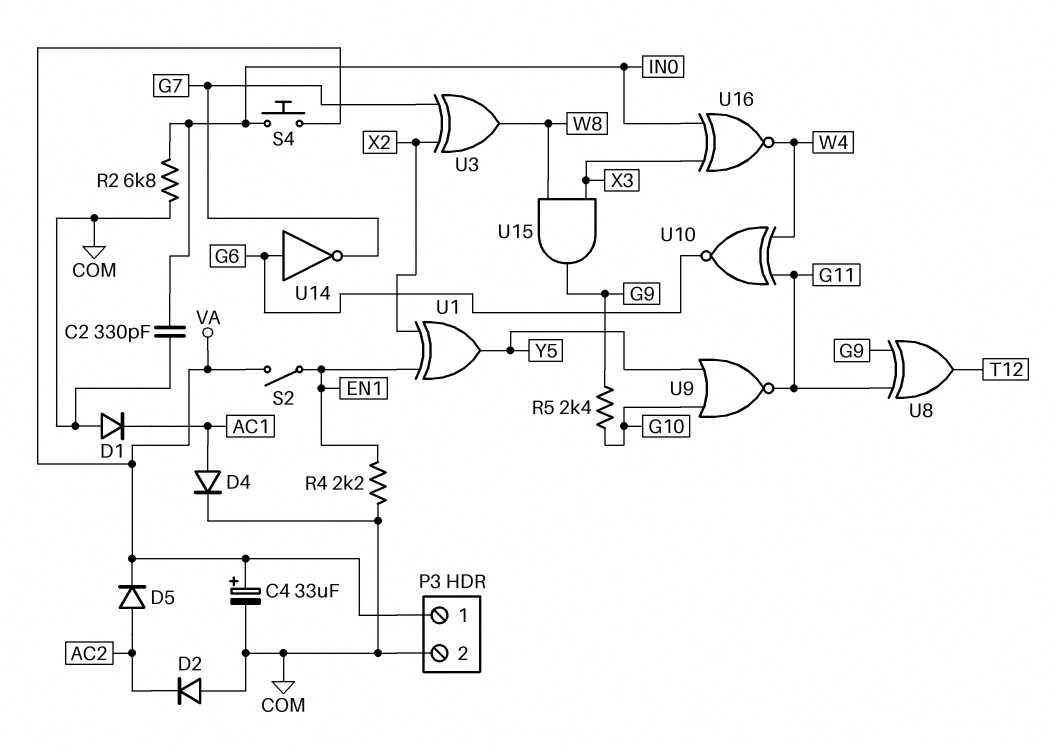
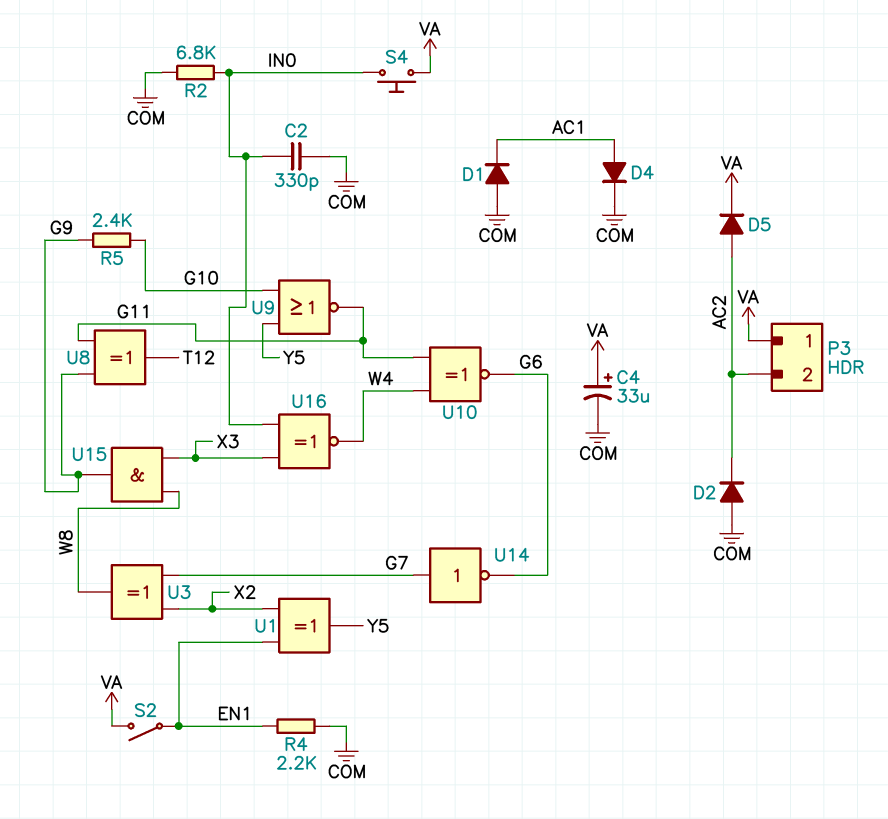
P3 pin 2: COM -> AC2
U14: NOT (in G6, out G7) -> NOT (in G7, out G6)

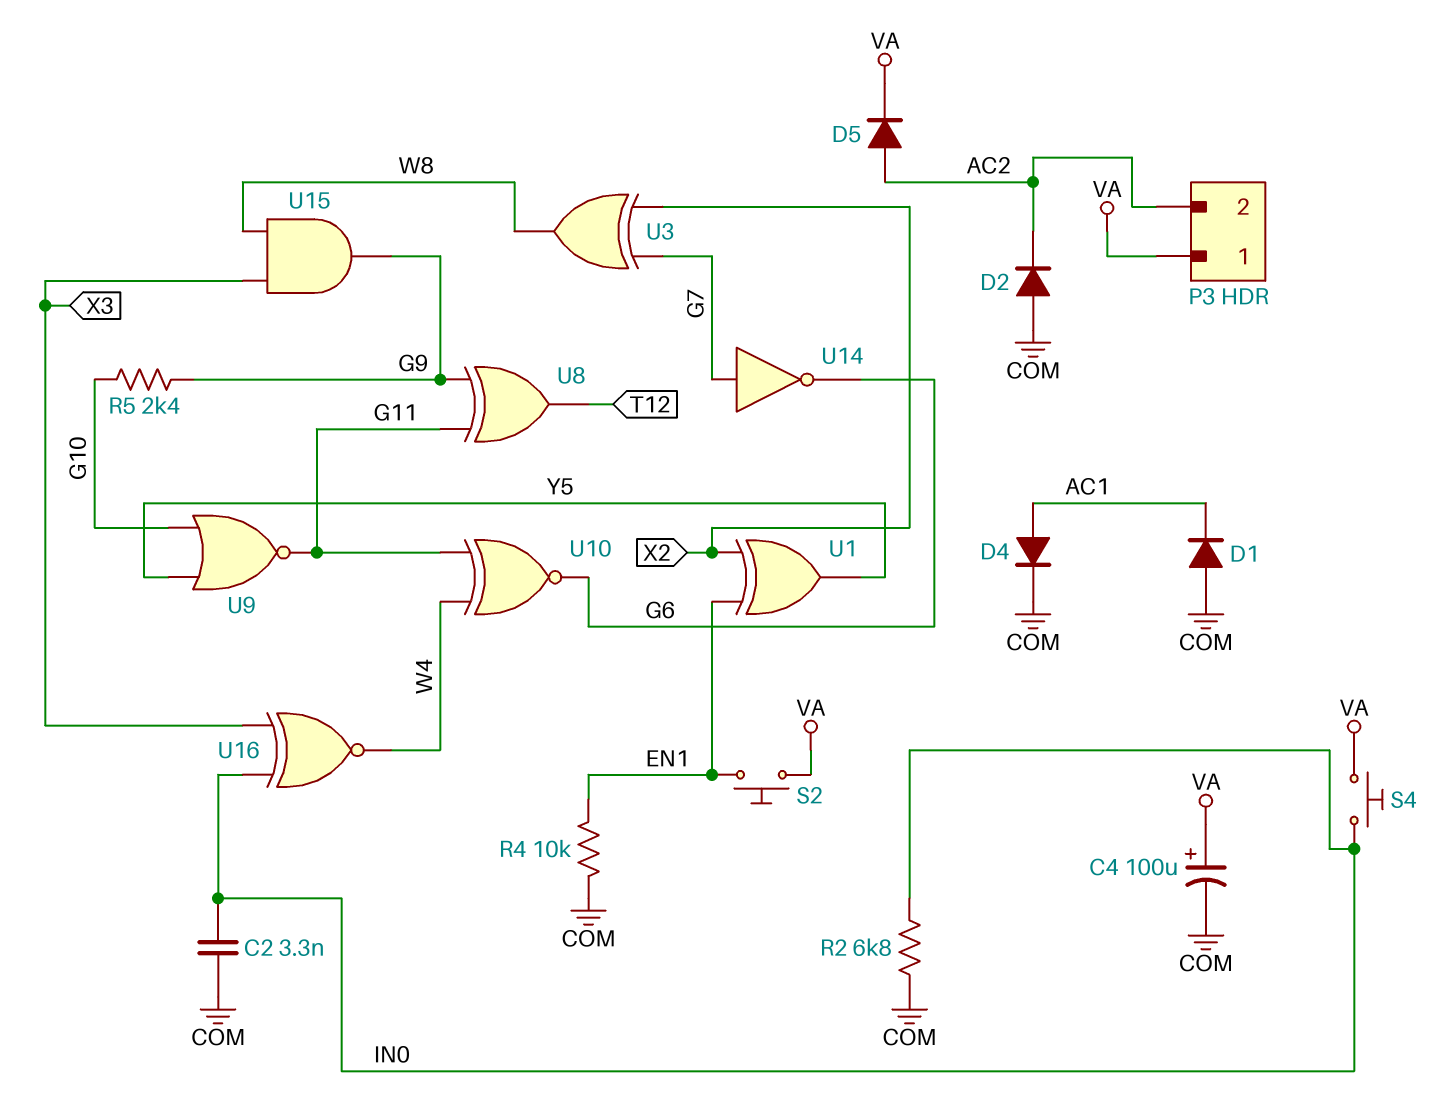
C2: 330pF (COM, IN0) -> 3.3nF (COM, IN0)
C4: 33uF (plus VA, minus COM) -> 100uF (plus VA, minus COM)
R4: 2.2k (COM, EN1) -> 10k (COM, EN1)
S2: switch (EN1, VA) -> button (EN1, VA)

